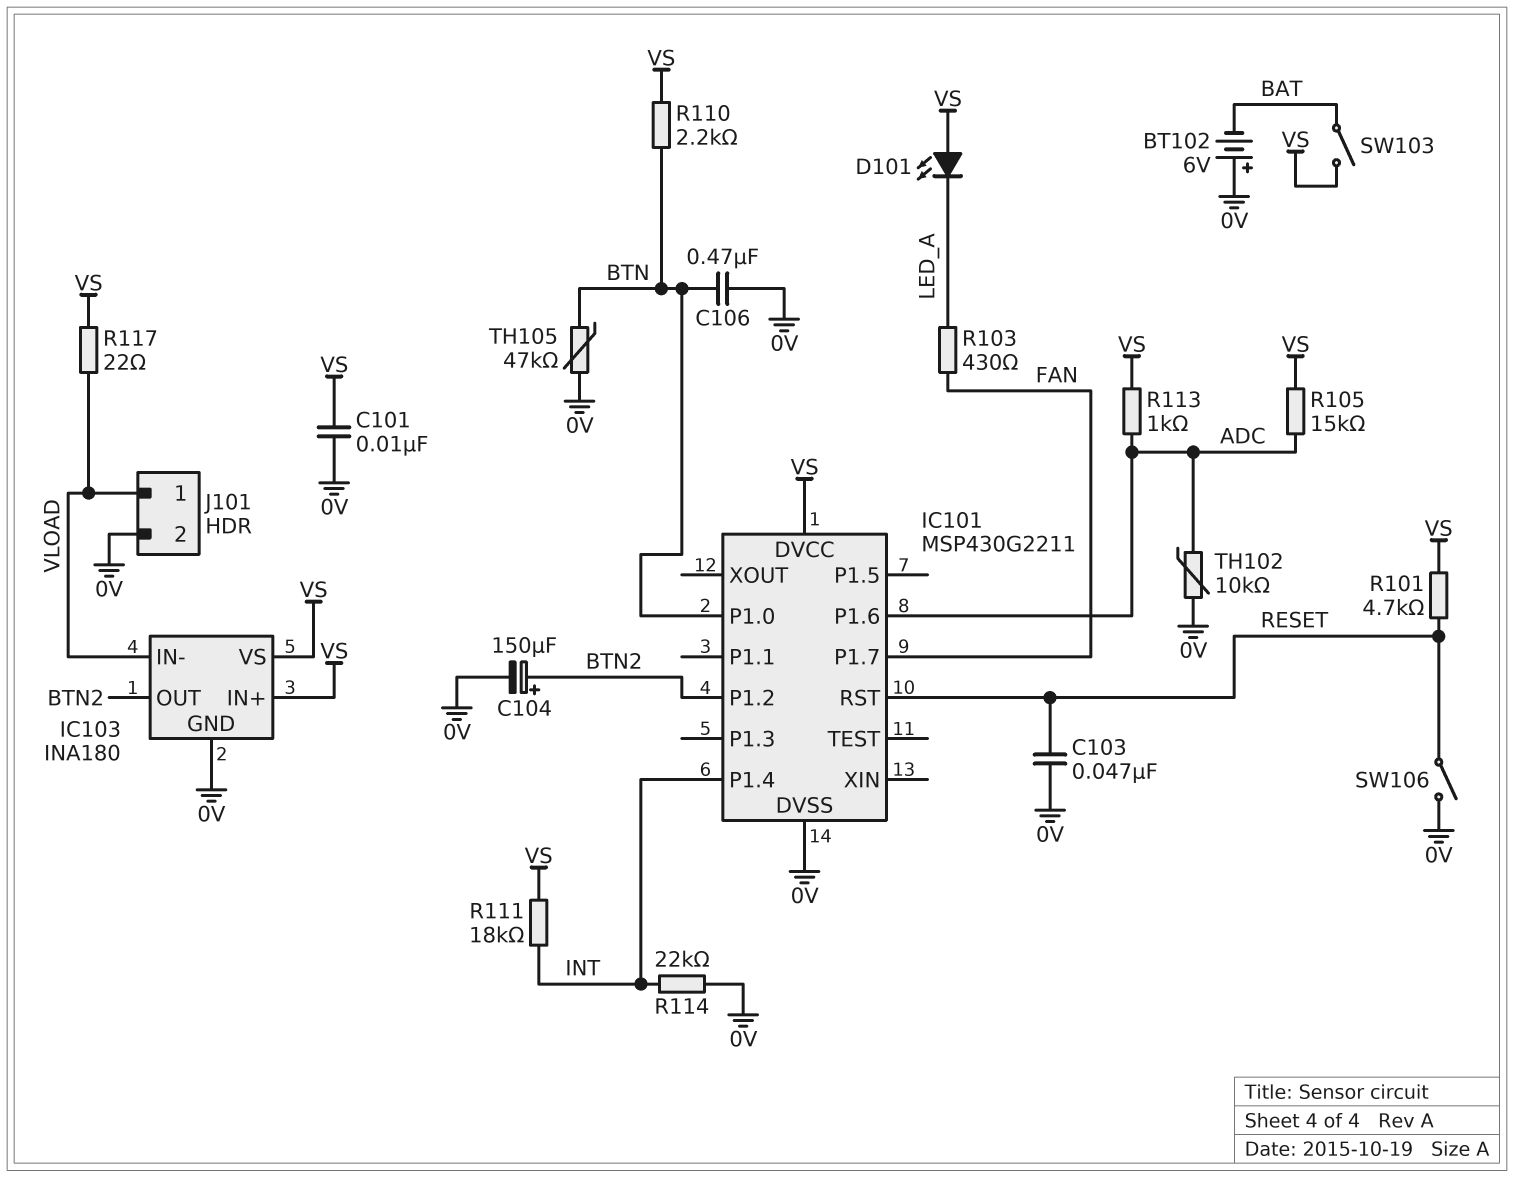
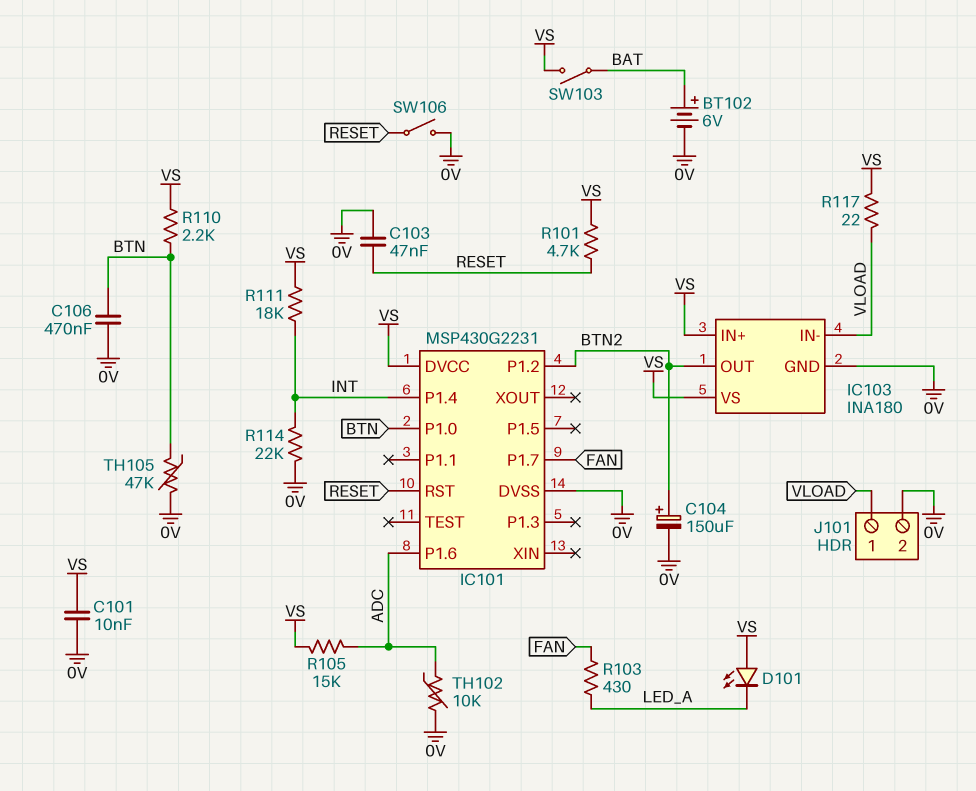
BT102: 6V (plus 0V, minus BAT) -> 6V (plus BAT, minus 0V)
IC101: MSP430G2211 -> MSP430G2231
R113: 1k (ADC, VS) -> none

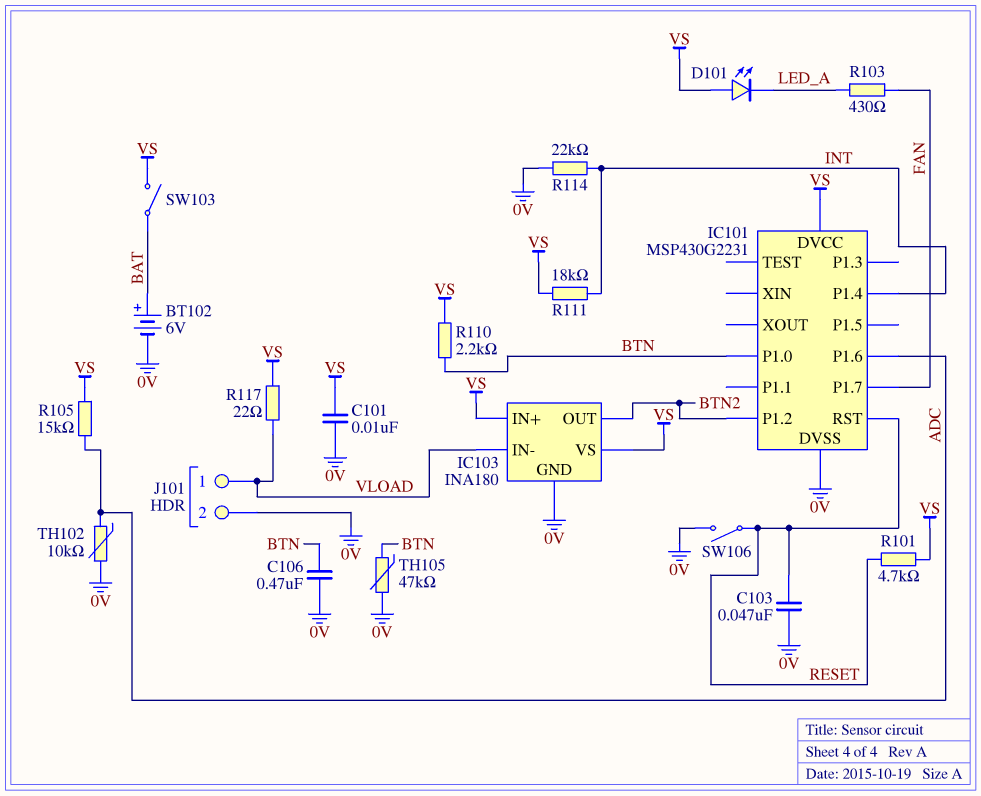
C104: 150uF (plus BTN2, minus 0V) -> none

